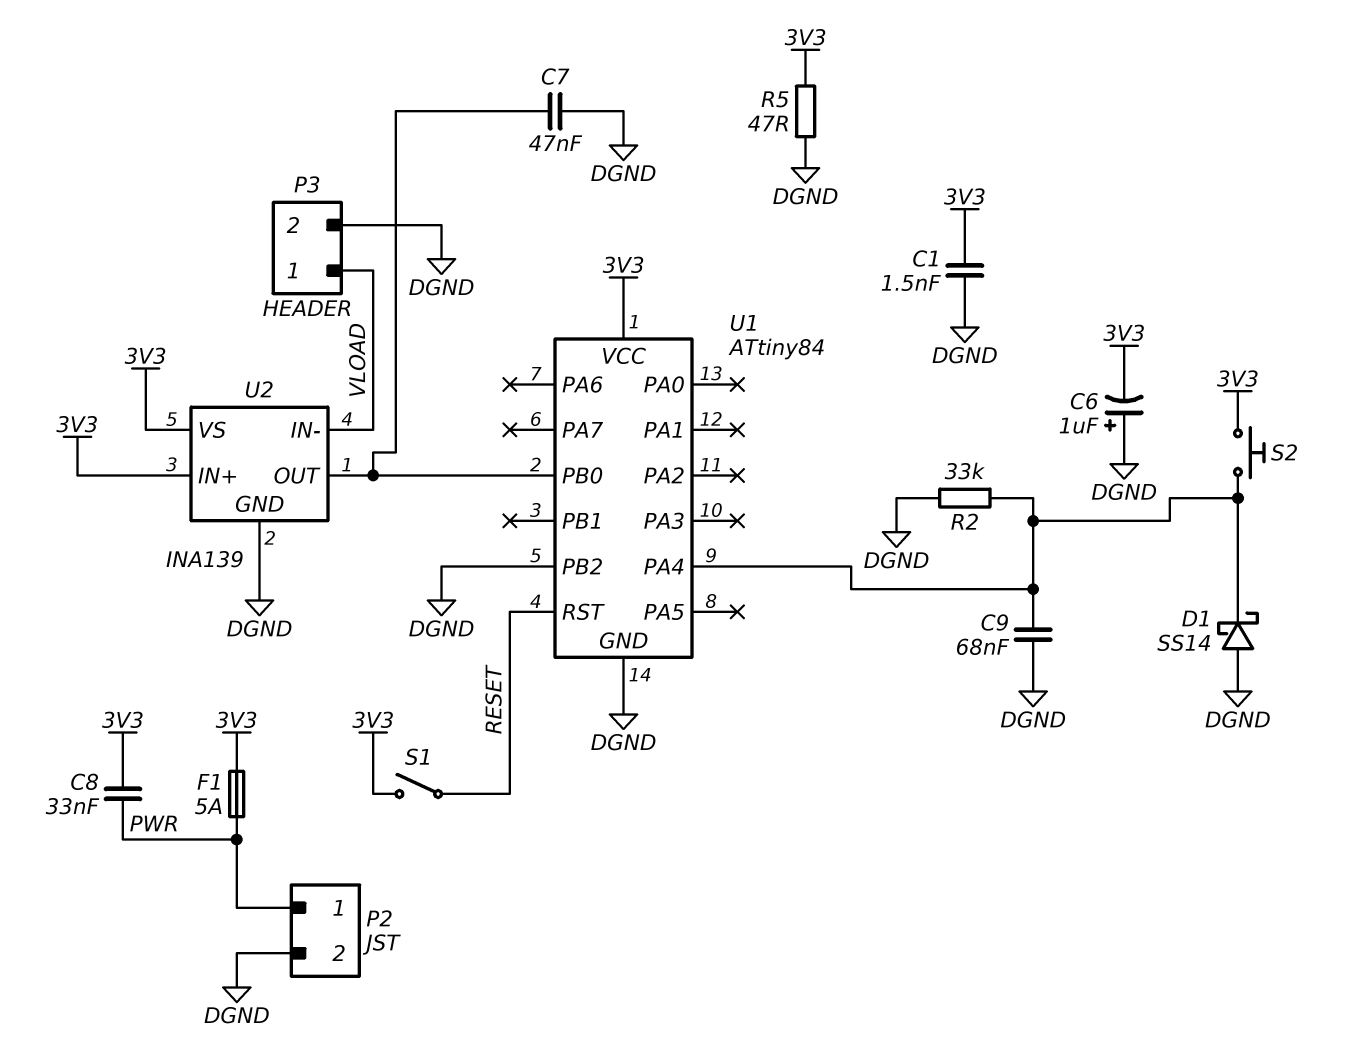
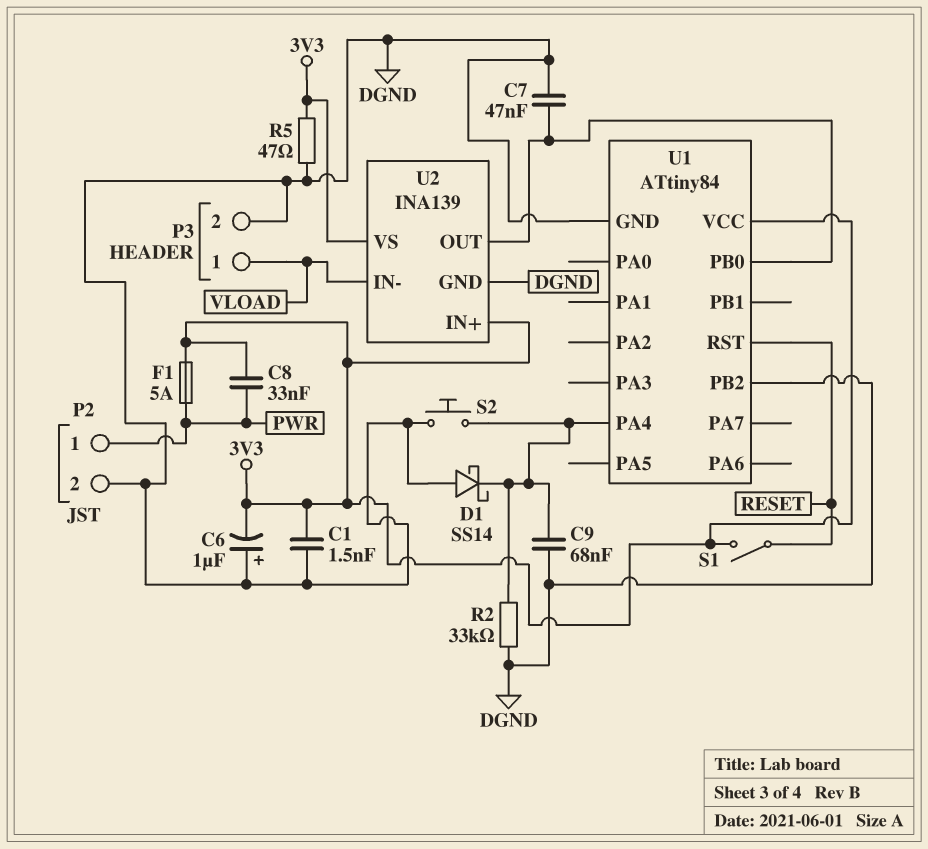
S2: button (3V3, U1/PA4) -> button (DGND, U1/PA4)

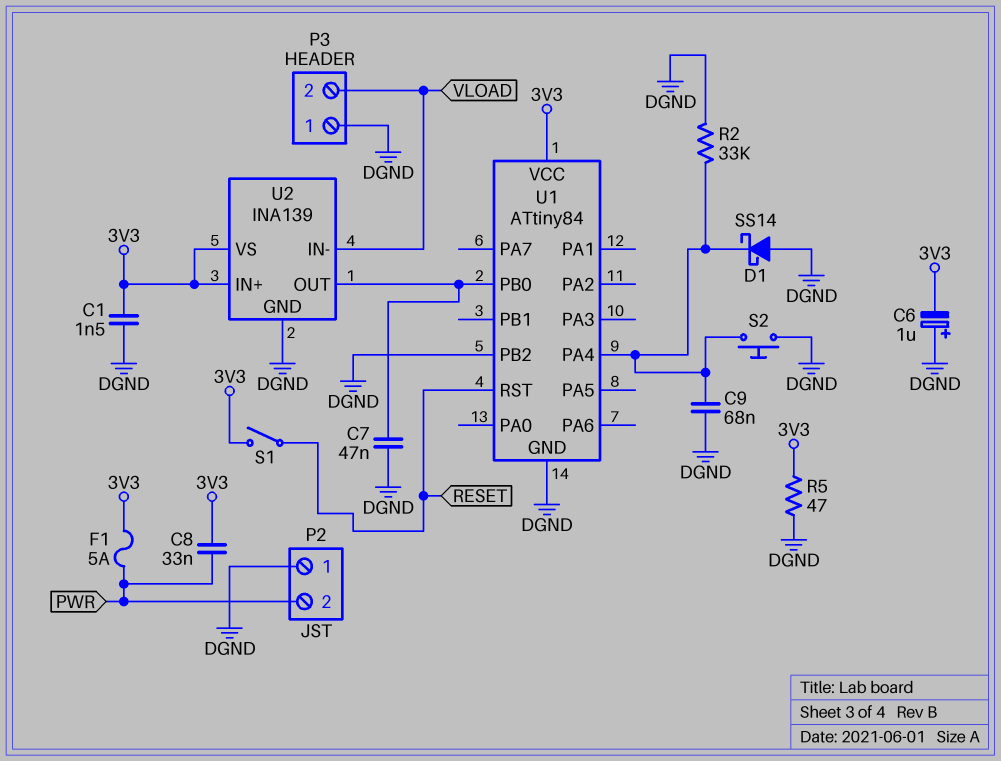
P2 pin 1: PWR -> DGND
P2 pin 2: DGND -> PWR
P3 pin 1: VLOAD -> DGND
P3 pin 2: DGND -> VLOAD

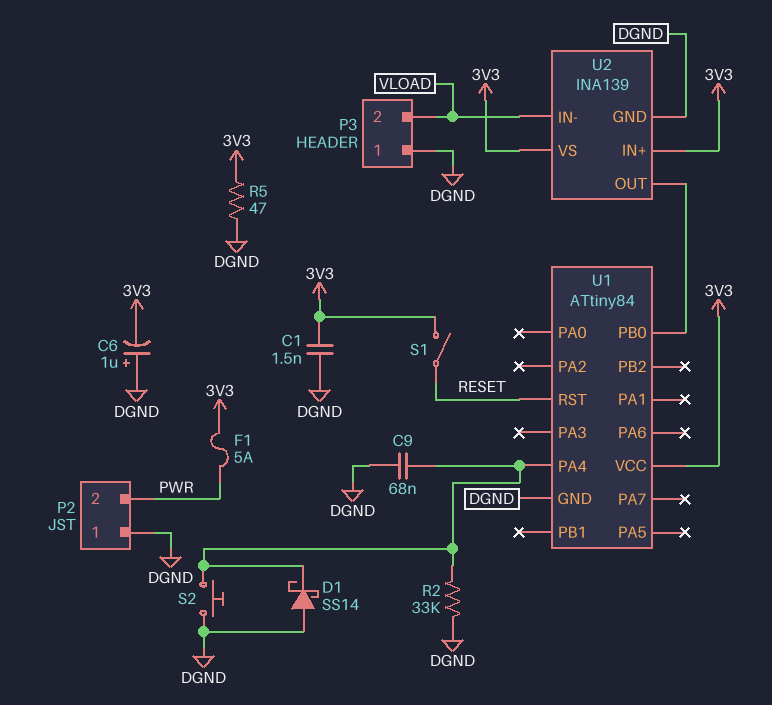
C7: 47nF (DGND, U1/PB0) -> none
C8: 33nF (3V3, PWR) -> none
U1 pin PB2: DGND -> none

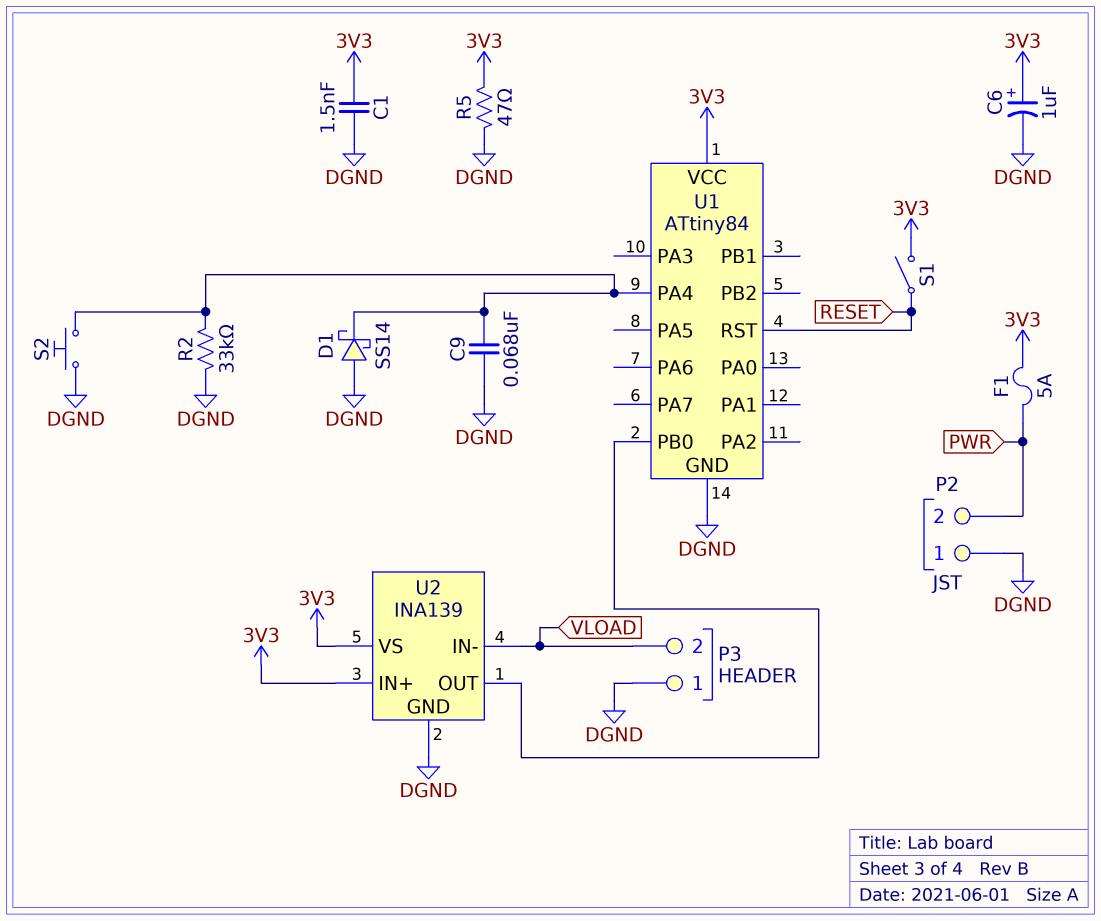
C6: 1uF (plus DGND, minus 3V3) -> 1uF (plus 3V3, minus DGND)

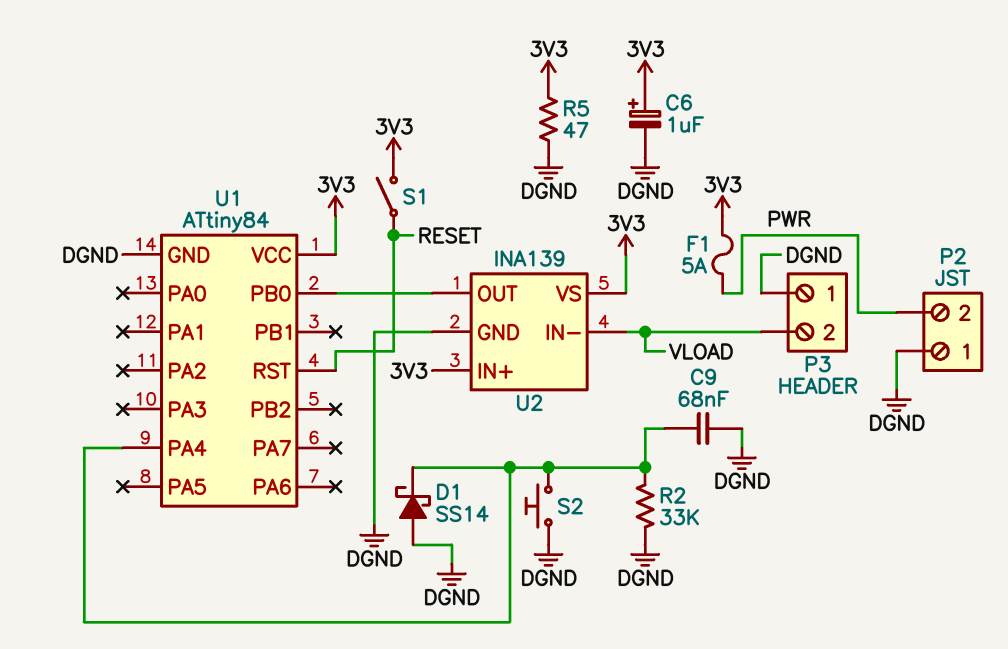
C1: 1.5nF (3V3, DGND) -> none

